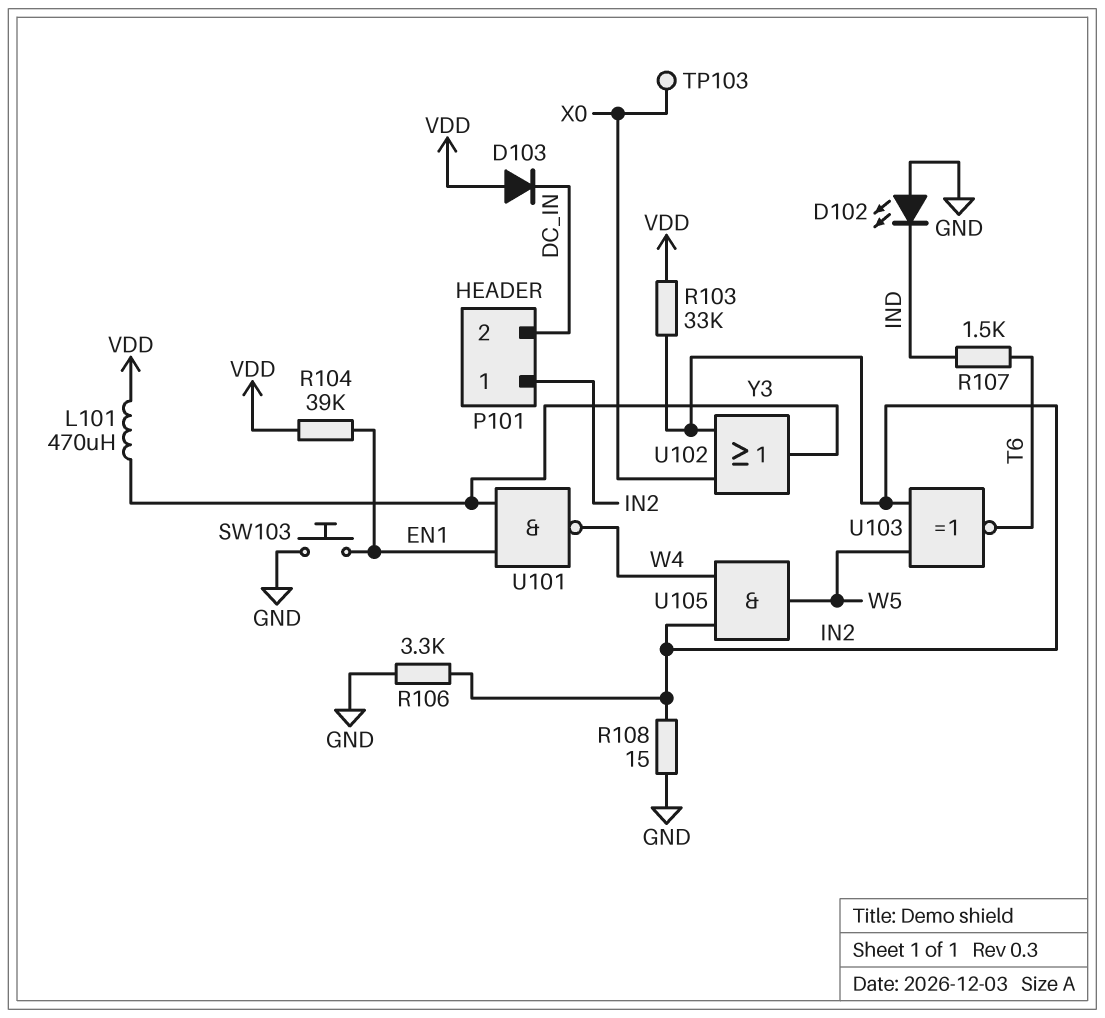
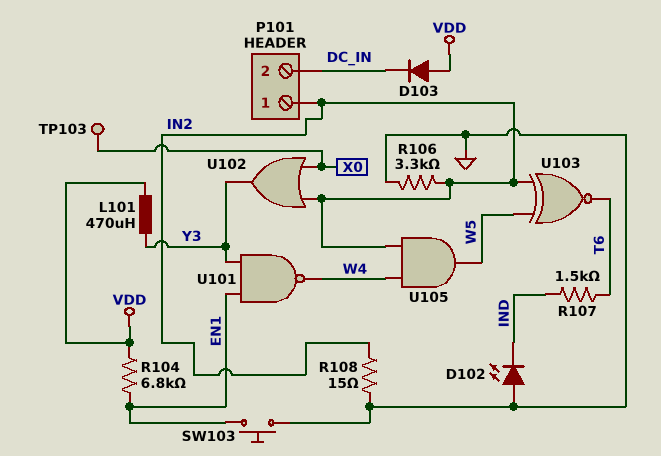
R103: 33k (IN2, VDD) -> none
R104: 39k (EN1, VDD) -> 6.8k (EN1, VDD)

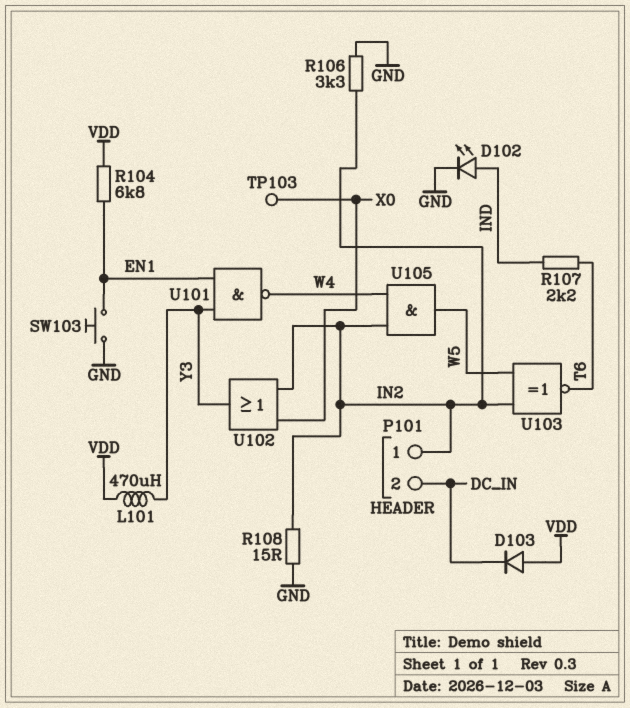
D102: LED (A GND, K IND) -> LED (A IND, K GND)
R107: 1.5k (IND, T6) -> 2.2k (IND, T6)

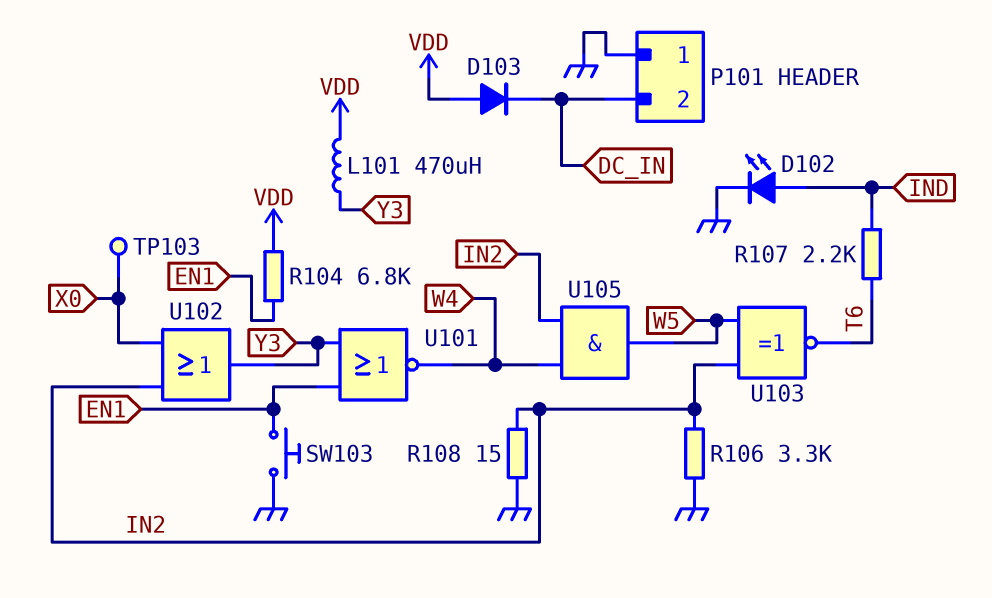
P101 pin 1: IN2 -> GND
U101: NAND (in EN1, in Y3, out W4) -> NOR (in EN1, in Y3, out W4)

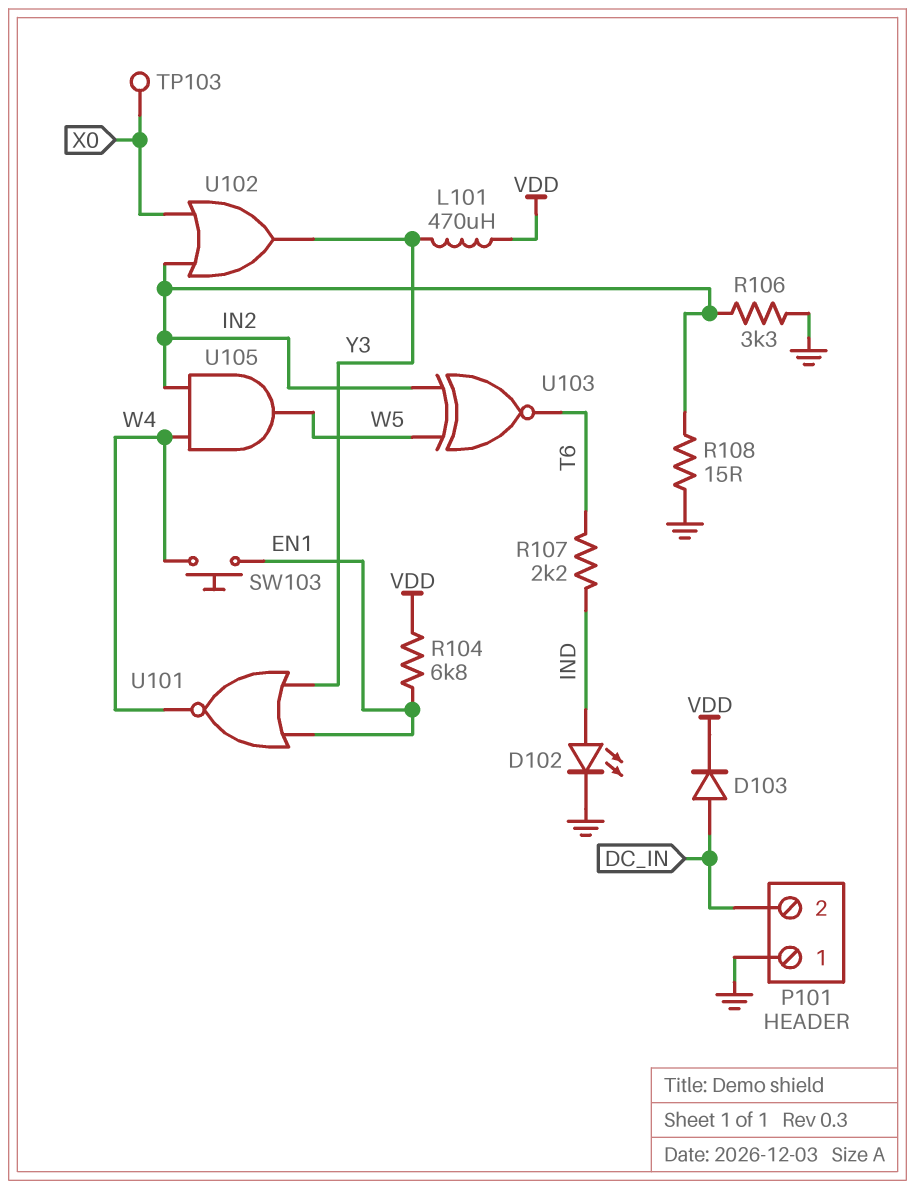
D103: diode (A VDD, K DC_IN) -> diode (A DC_IN, K VDD)
SW103: button (EN1, GND) -> button (EN1, W4)

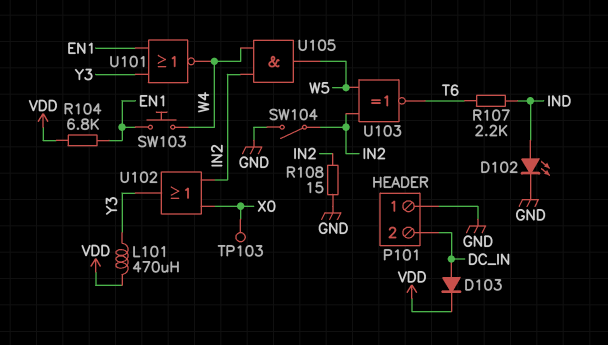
R106: 3.3k (GND, IN2) -> none
SW104: none -> switch (GND, IN2)

